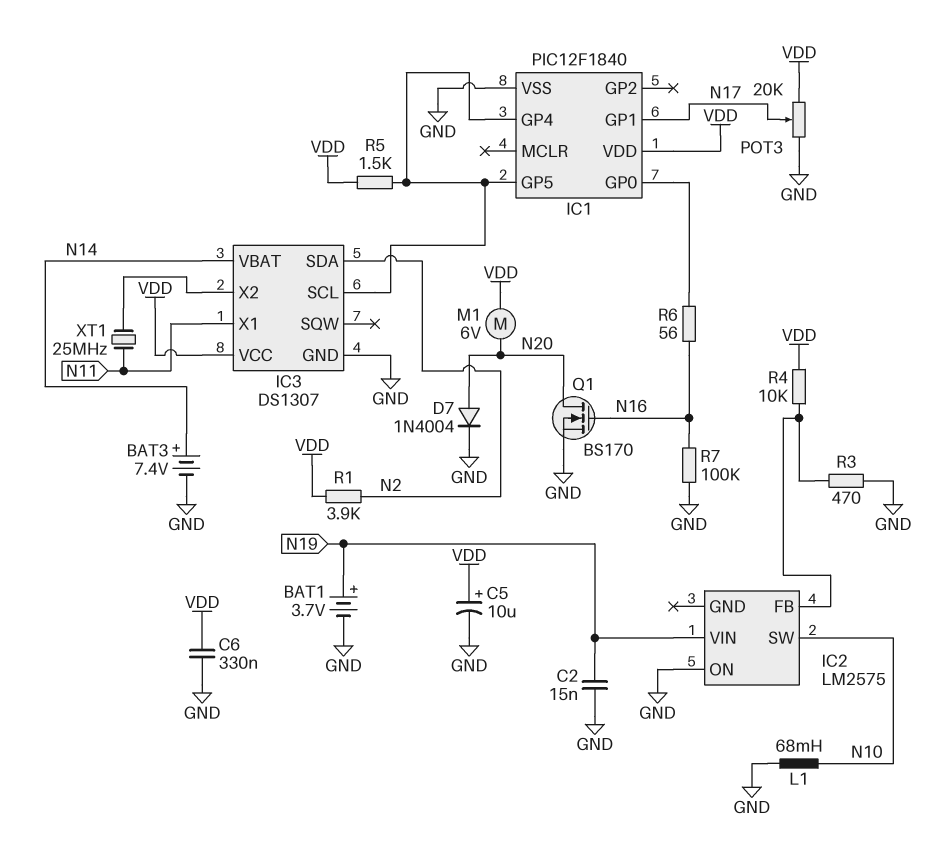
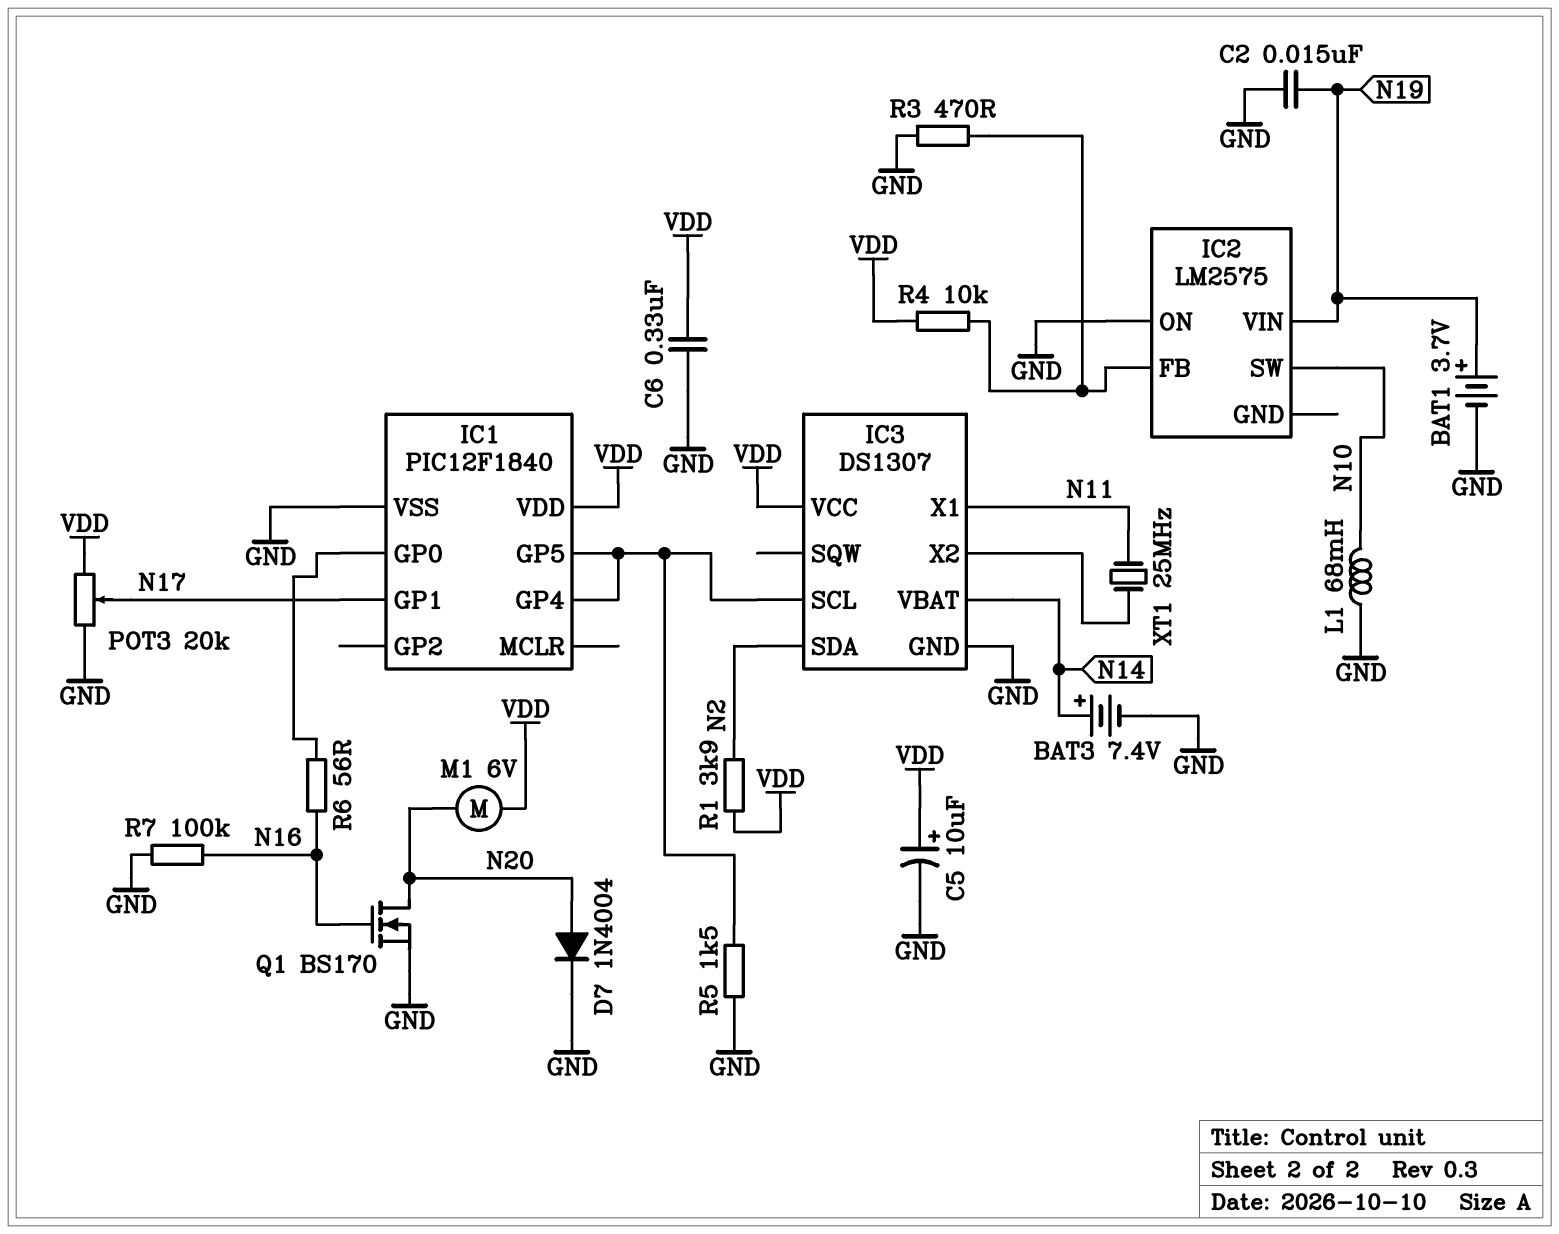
R5: 1.5k (IC1/GP4, VDD) -> 1.5k (GND, IC1/GP4)

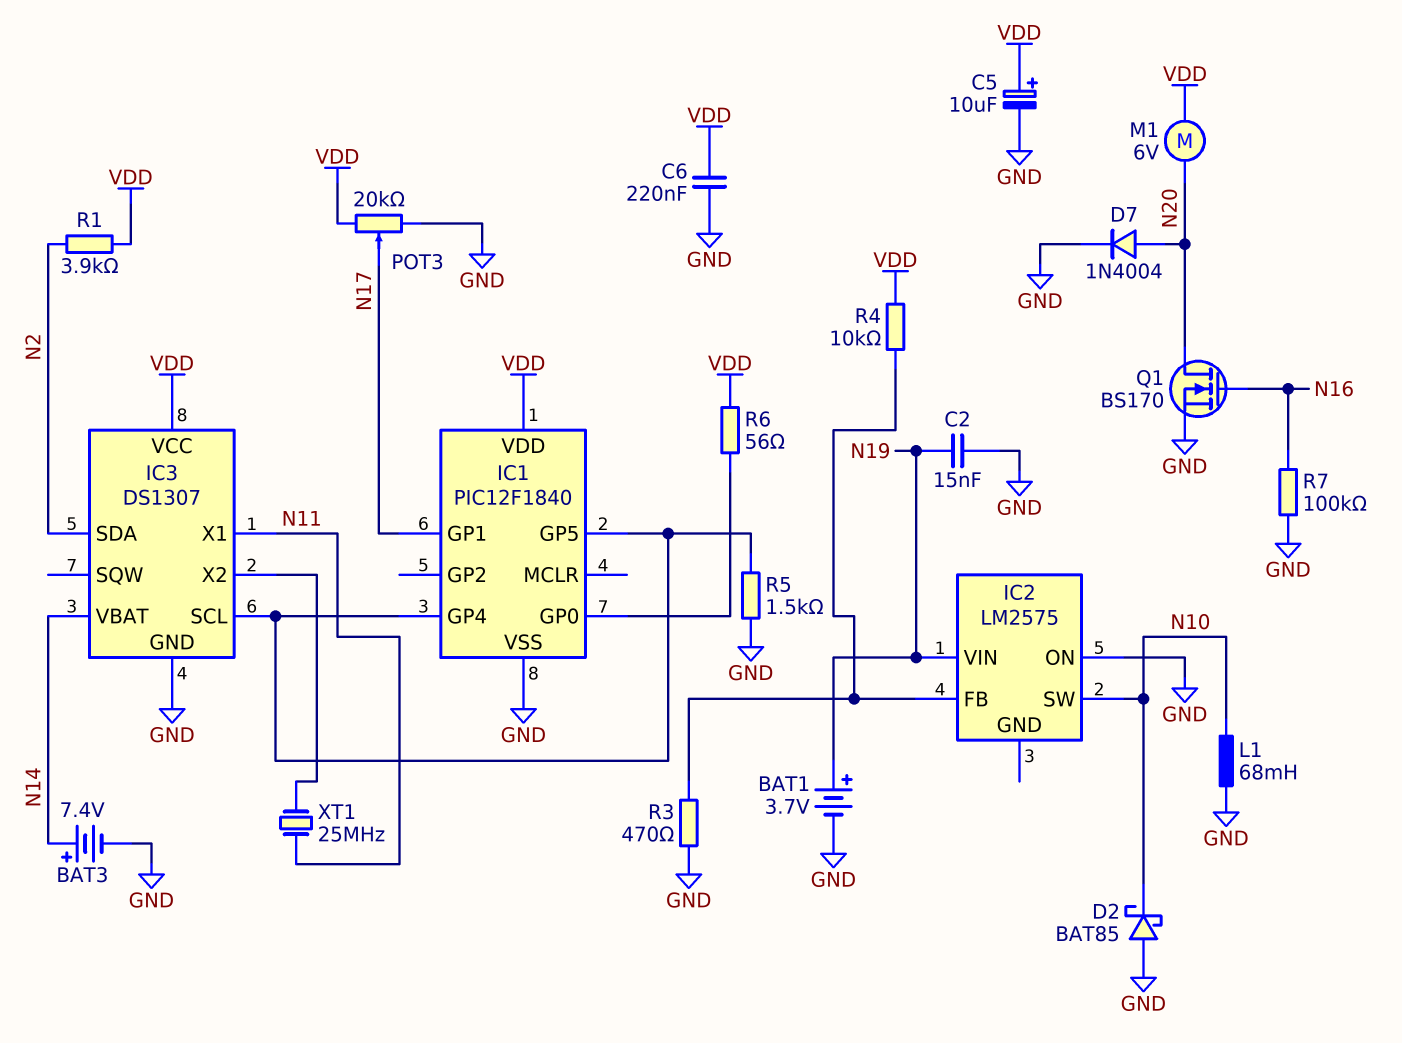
C6: 330nF (GND, VDD) -> 220nF (GND, VDD)
D2: none -> schottky BAT85 (A GND, K N10)
R6: 56 (IC1/GP0, N16) -> 56 (IC1/GP0, VDD)

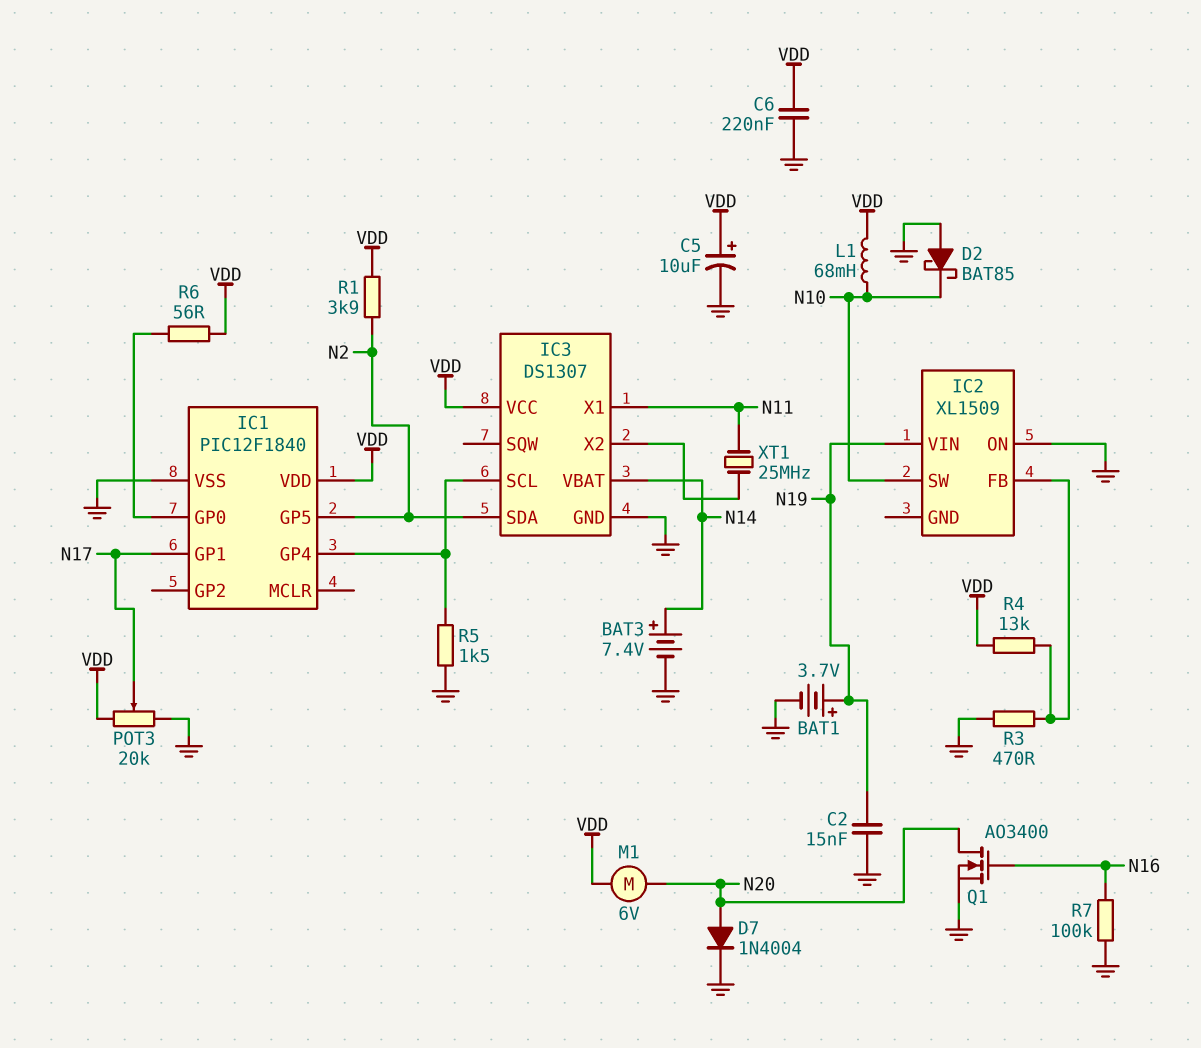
IC1 pin GP5: IC1/GP4 -> N2
IC2: LM2575 -> XL1509
L1: 68mH (GND, N10) -> 68mH (N10, VDD)
Q1: NMOS BS170 (G N16, D N20, S GND) -> NMOS AO3400 (G N16, D N20, S GND)
R4: 10k (IC2/FB, VDD) -> 13k (IC2/FB, VDD)

